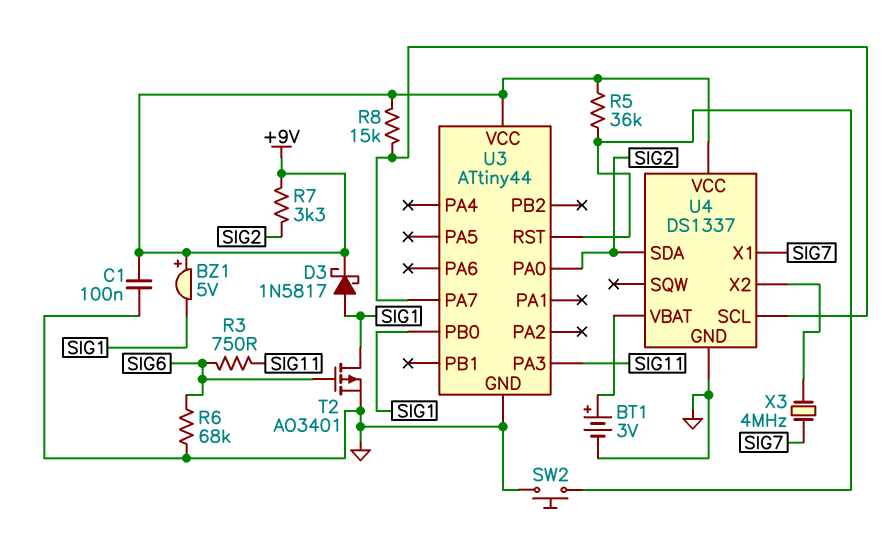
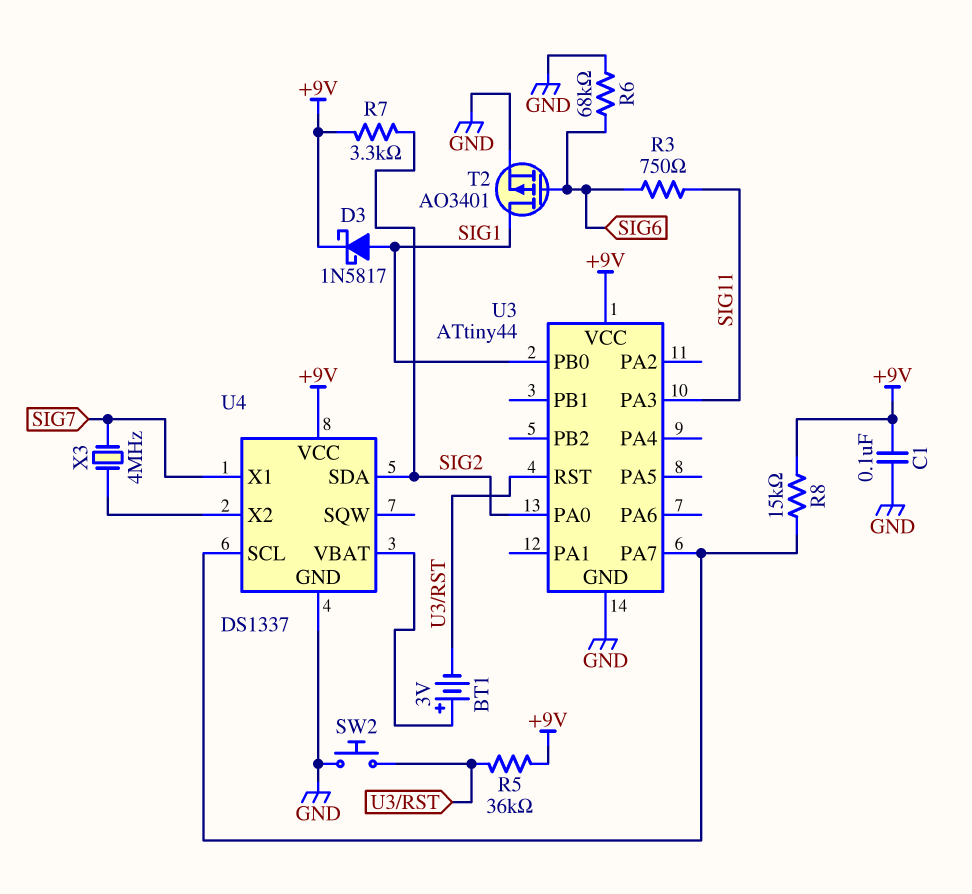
BT1: 3V (plus U4/VBAT, minus GND) -> 3V (plus U4/VBAT, minus U3/RST)
BZ1: buzzer 5V (plus +9V, minus SIG1) -> none

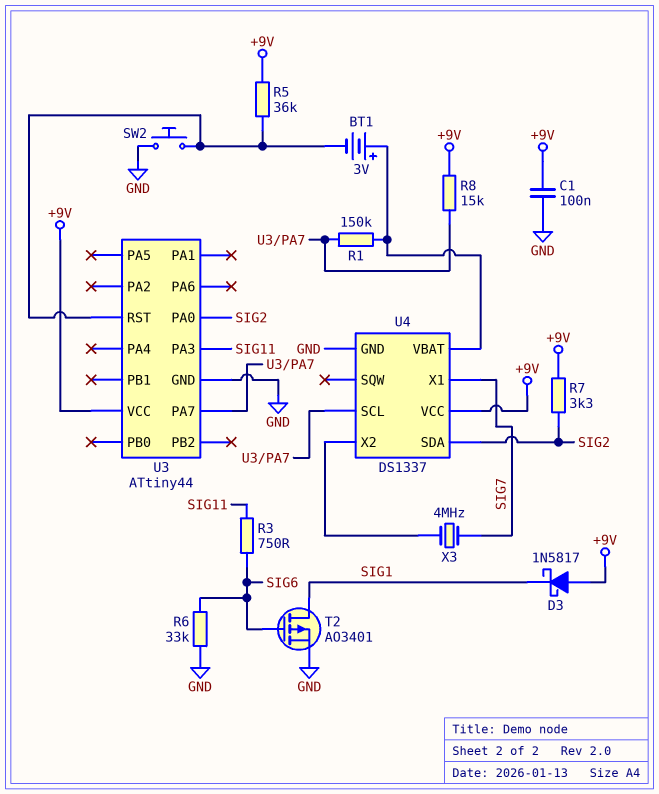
D3: schottky 1N5817 (A SIG1, K +9V) -> schottky 1N5817 (A +9V, K SIG1)
R1: none -> 150k (U3/PA7, U4/VBAT)
R6: 68k (GND, SIG6) -> 33k (GND, SIG6)
U3 pin PB0: SIG1 -> none

